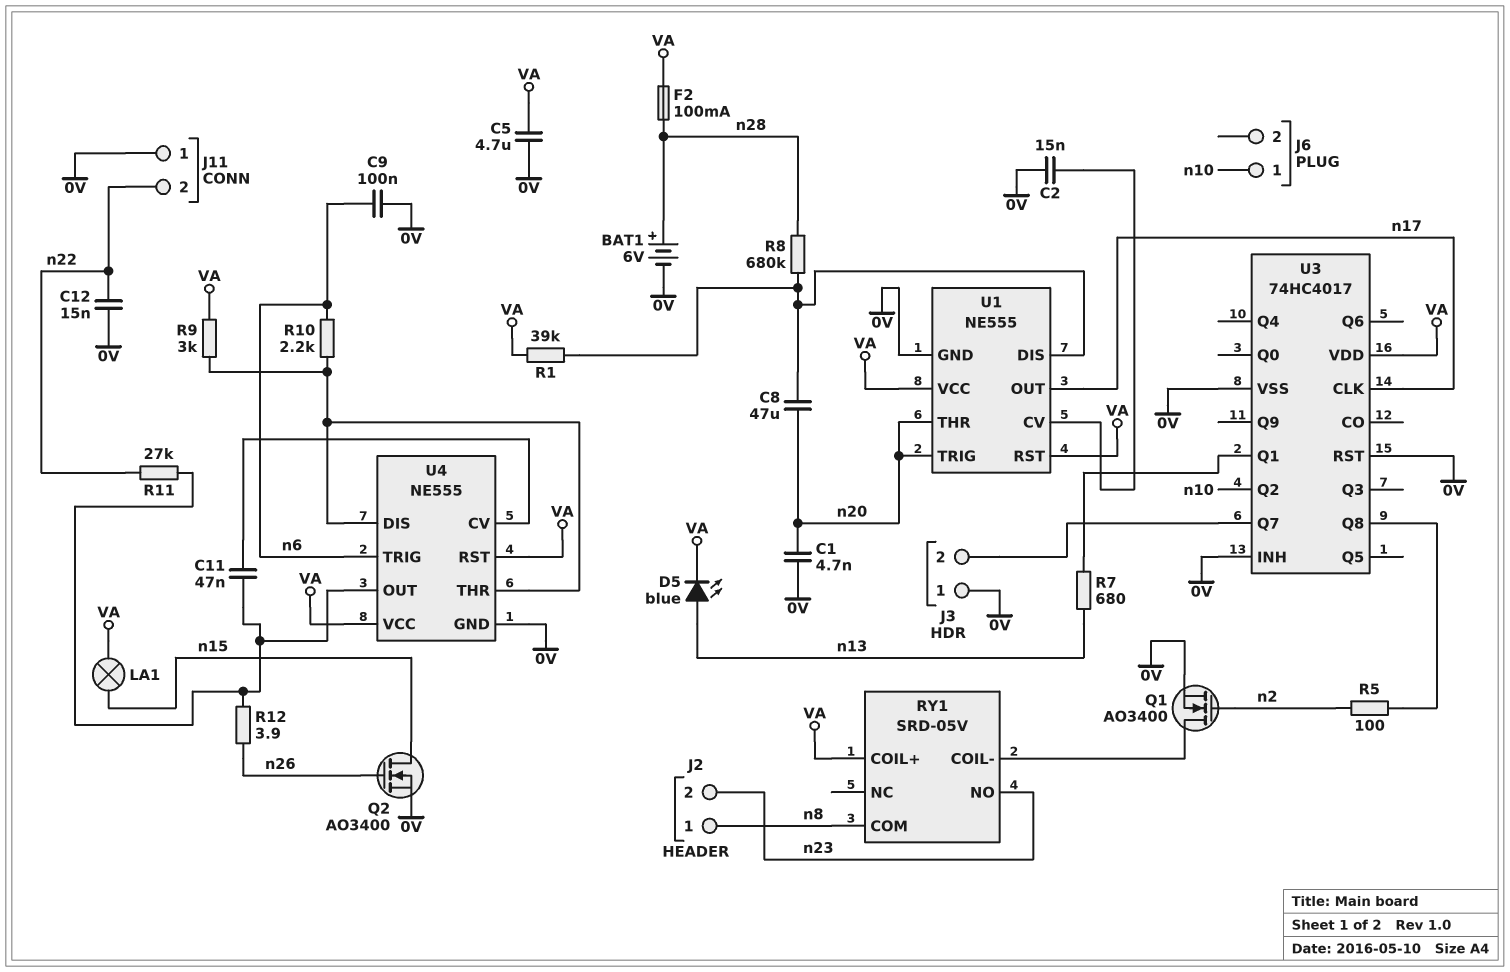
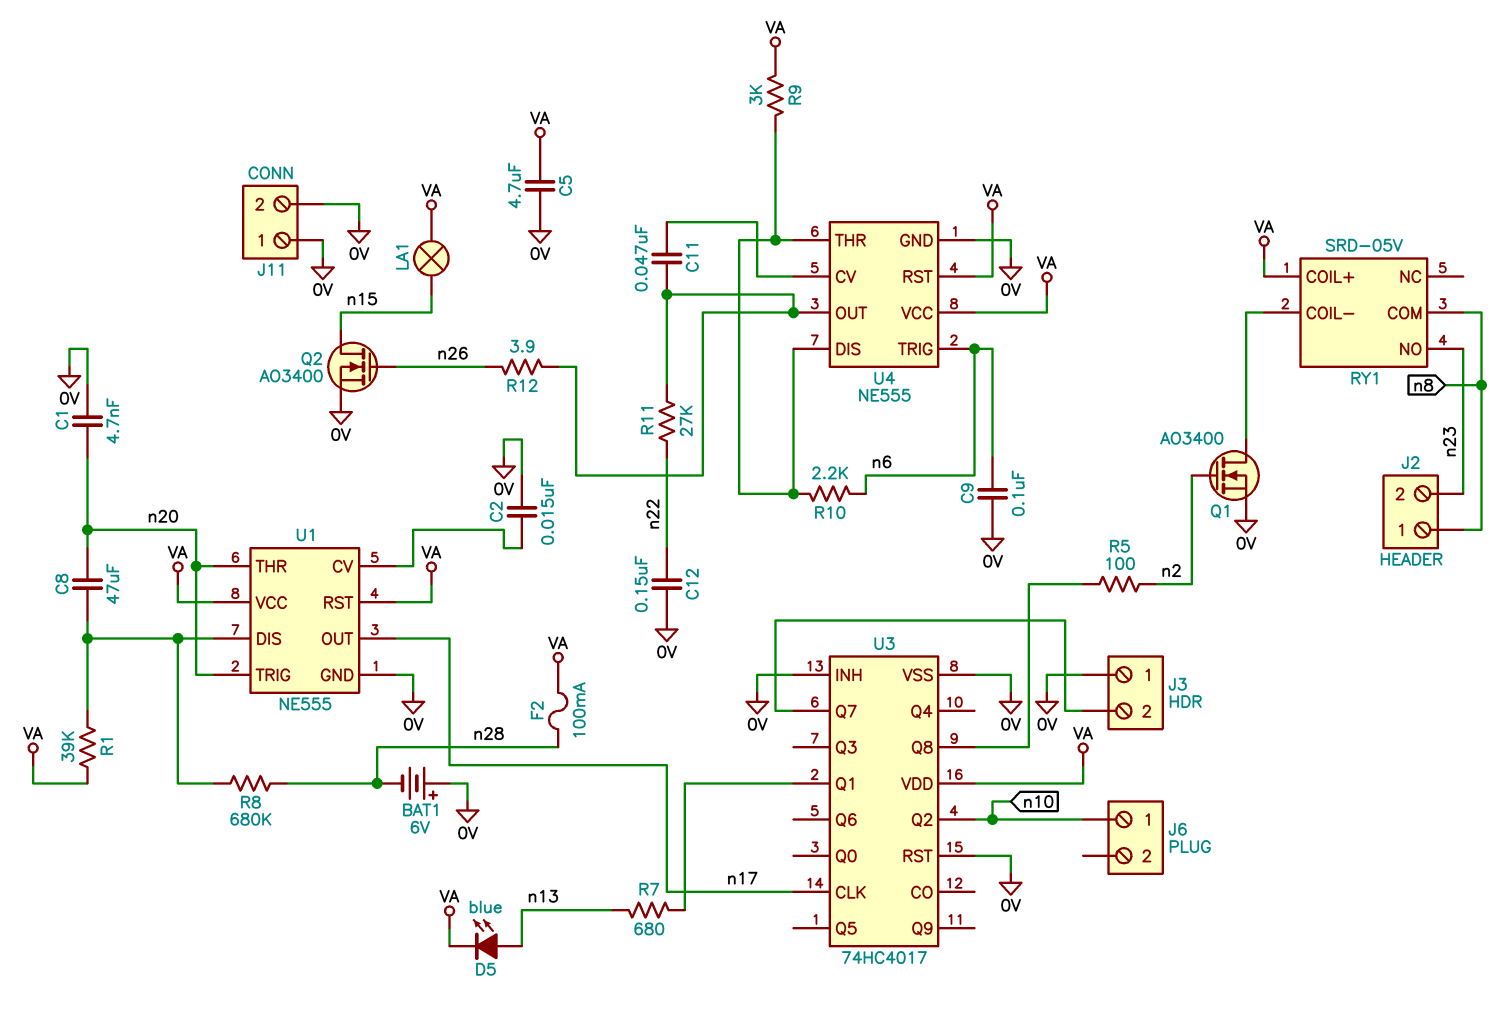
BAT1: 6V (plus n28, minus 0V) -> 6V (plus 0V, minus n28)
C12: 15nF (0V, n22) -> 150nF (0V, n22)
J11 pin 2: n22 -> 0V

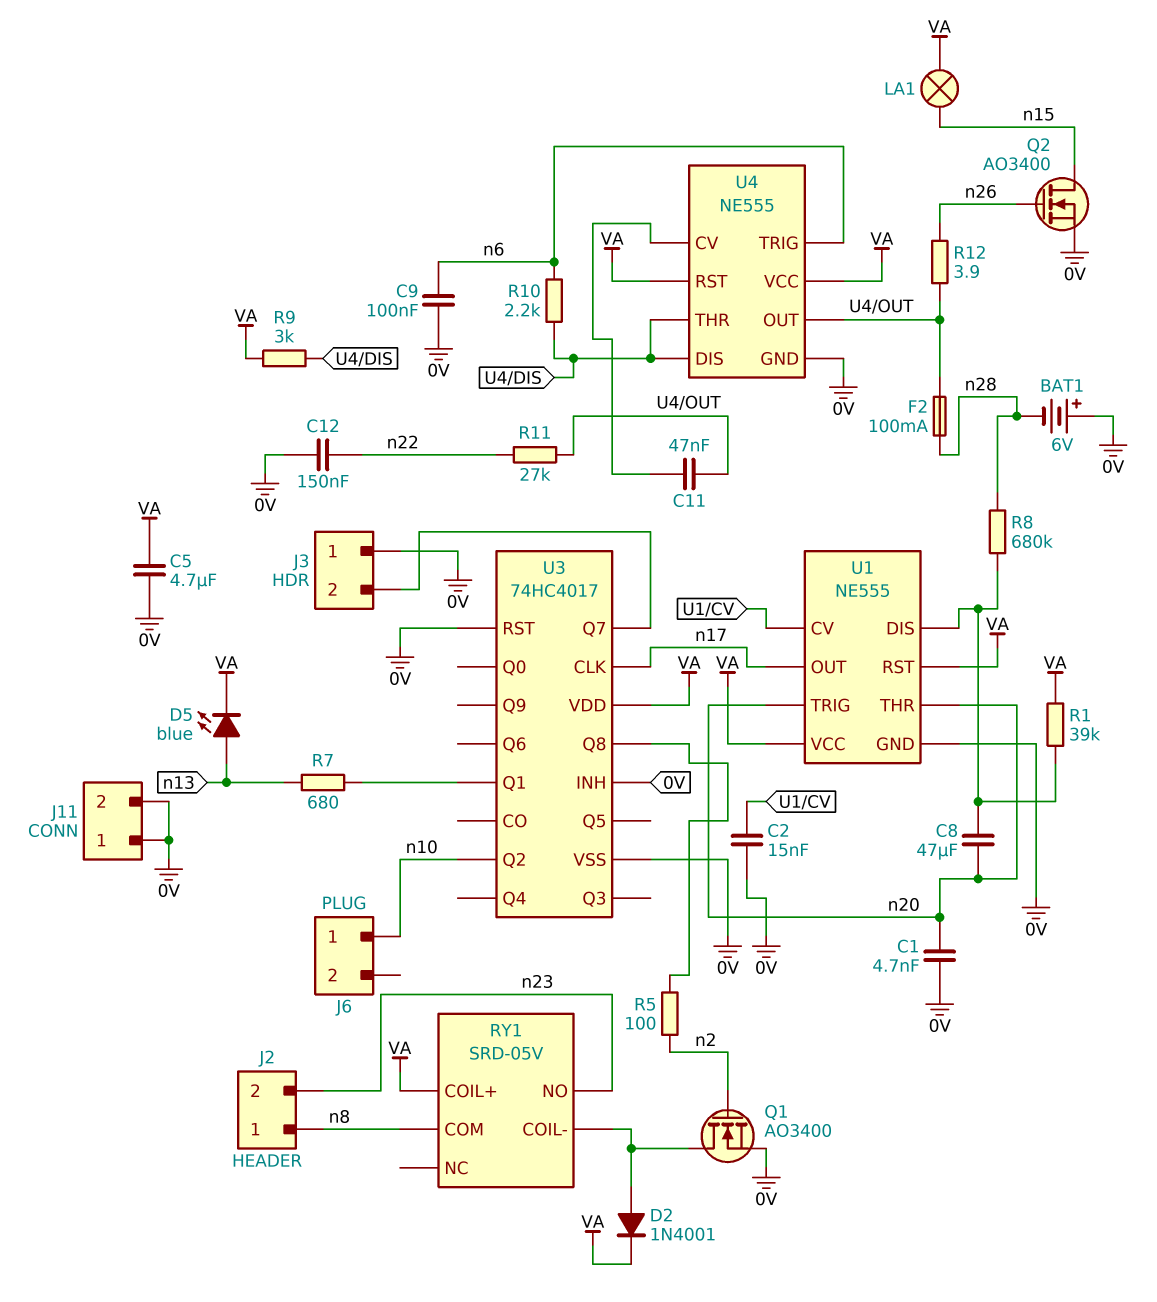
D2: none -> diode 1N4001 (A RY1/COIL-, K VA)
F2: 100mA (VA, n28) -> 100mA (U4/OUT, n28)

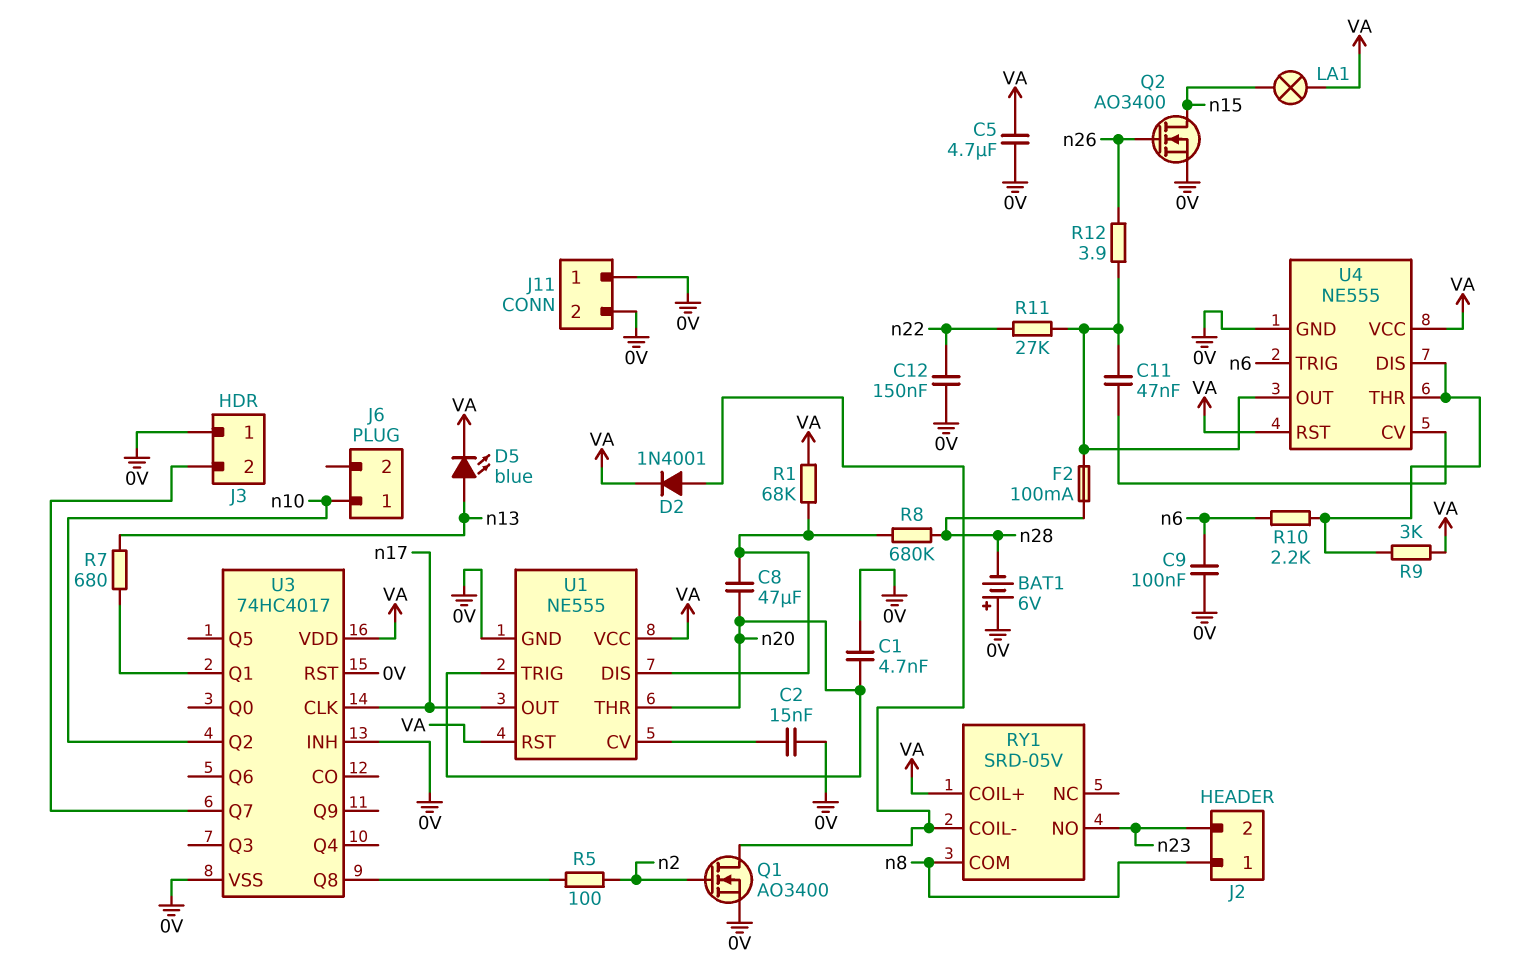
R1: 39k (U1/DIS, VA) -> 68k (U1/DIS, VA)

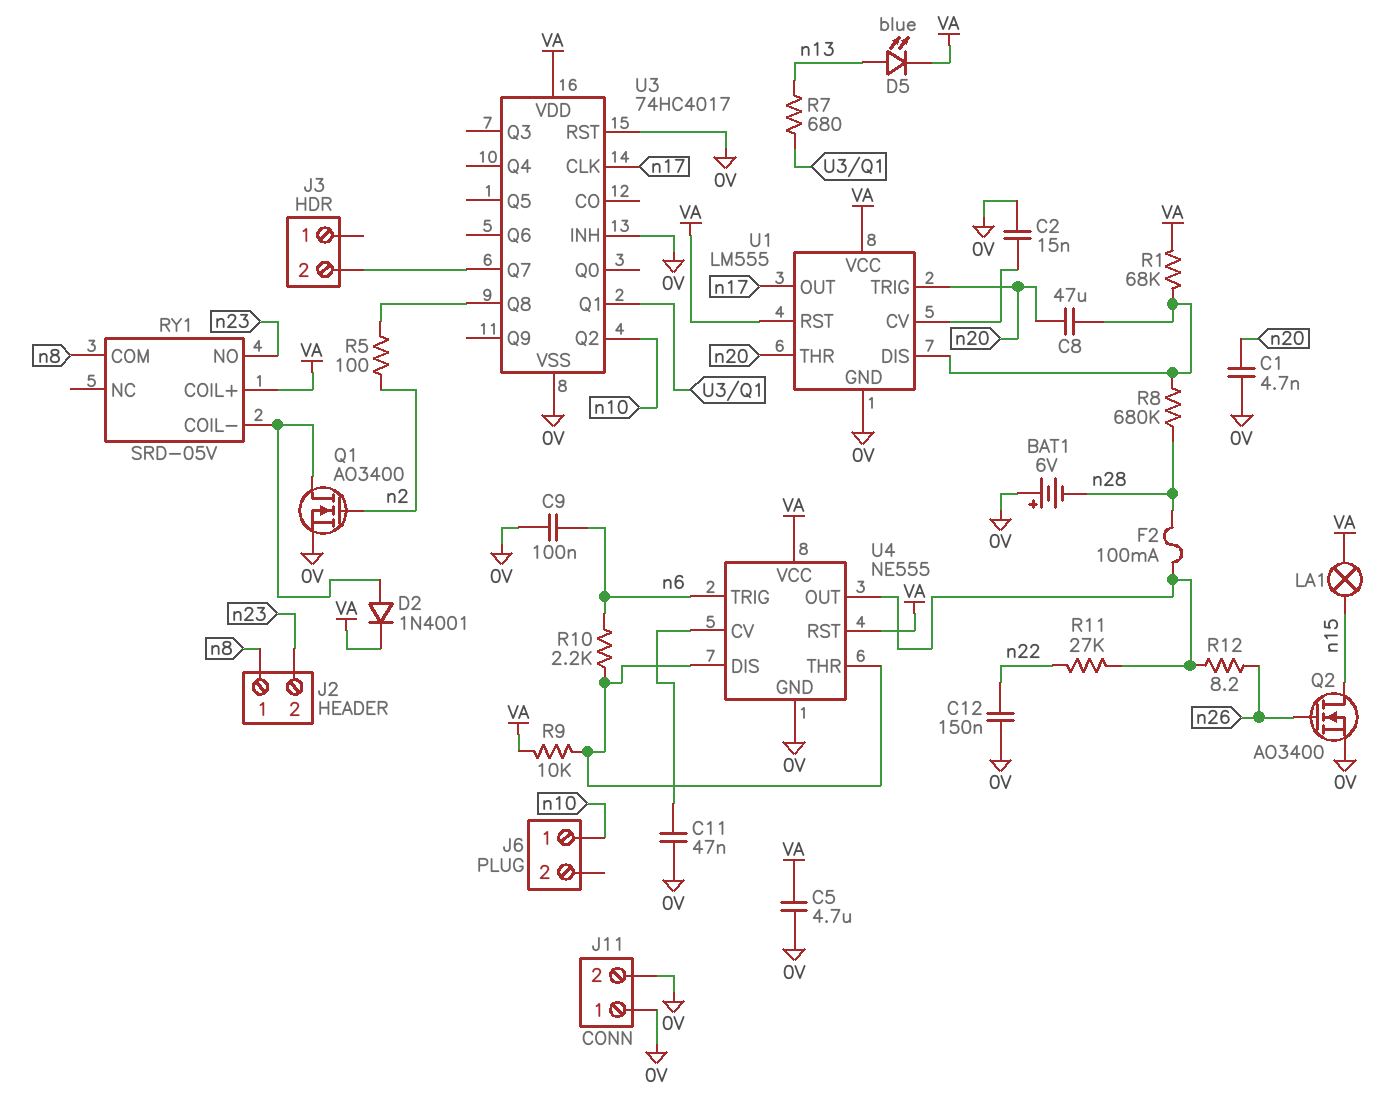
C11: 47nF (U4/CV, U4/OUT) -> 47nF (0V, U4/CV)
J3 pin 1: 0V -> none
R9: 3k (U4/DIS, VA) -> 10k (U4/DIS, VA)
R12: 3.9 (U4/OUT, n26) -> 8.2 (U4/OUT, n26)
U1: NE555 -> LM555

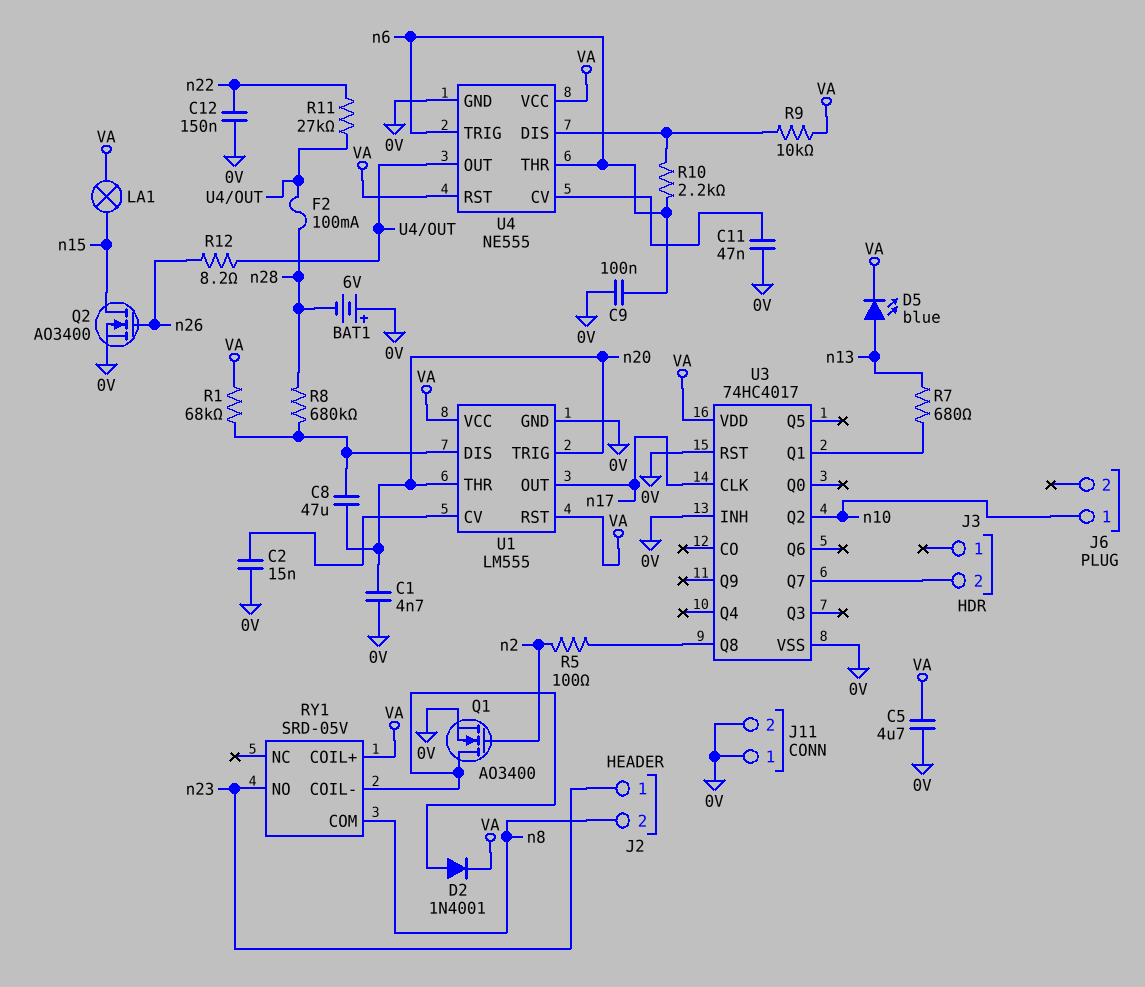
J2 pin 1: n8 -> n23
J2 pin 2: n23 -> n8
U4 pin THR: U4/DIS -> n6

